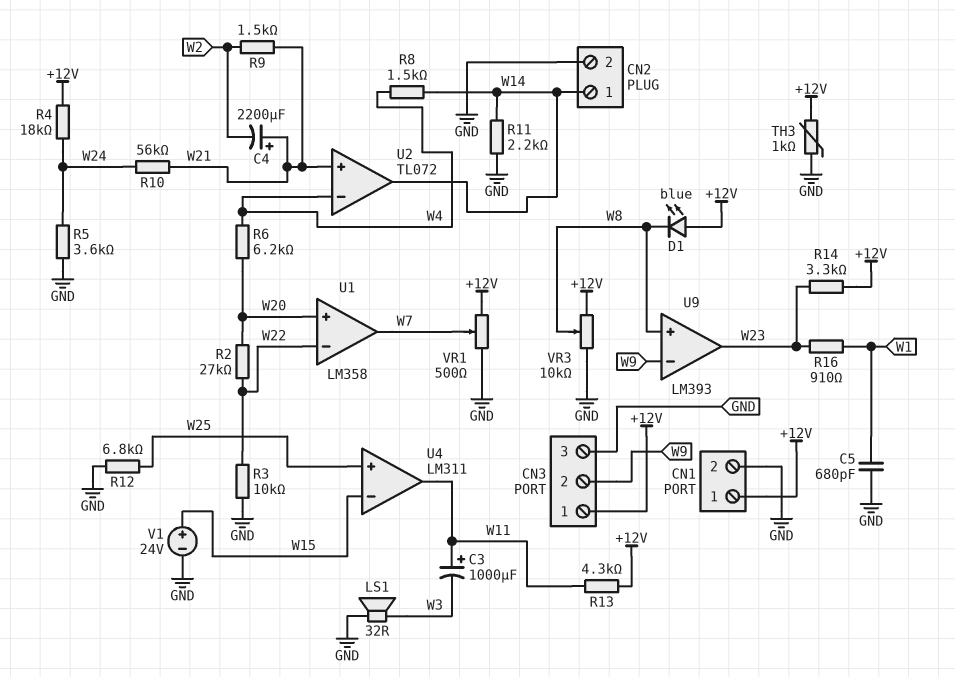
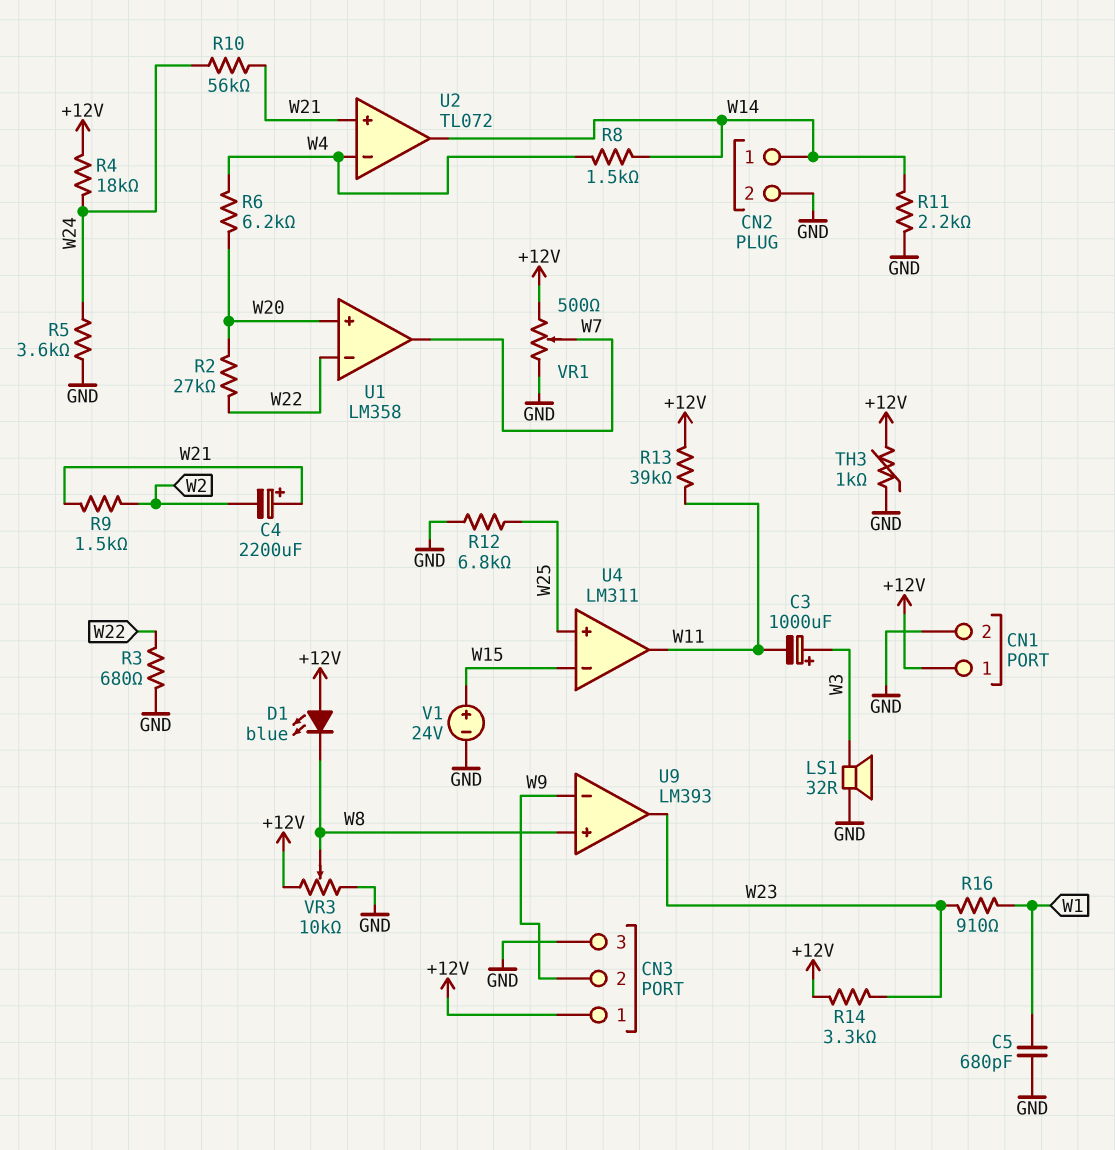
C3: 1000uF (plus W11, minus W3) -> 1000uF (plus W3, minus W11)
R3: 10k (GND, W22) -> 680 (GND, W22)
R13: 4.3k (+12V, W11) -> 39k (+12V, W11)

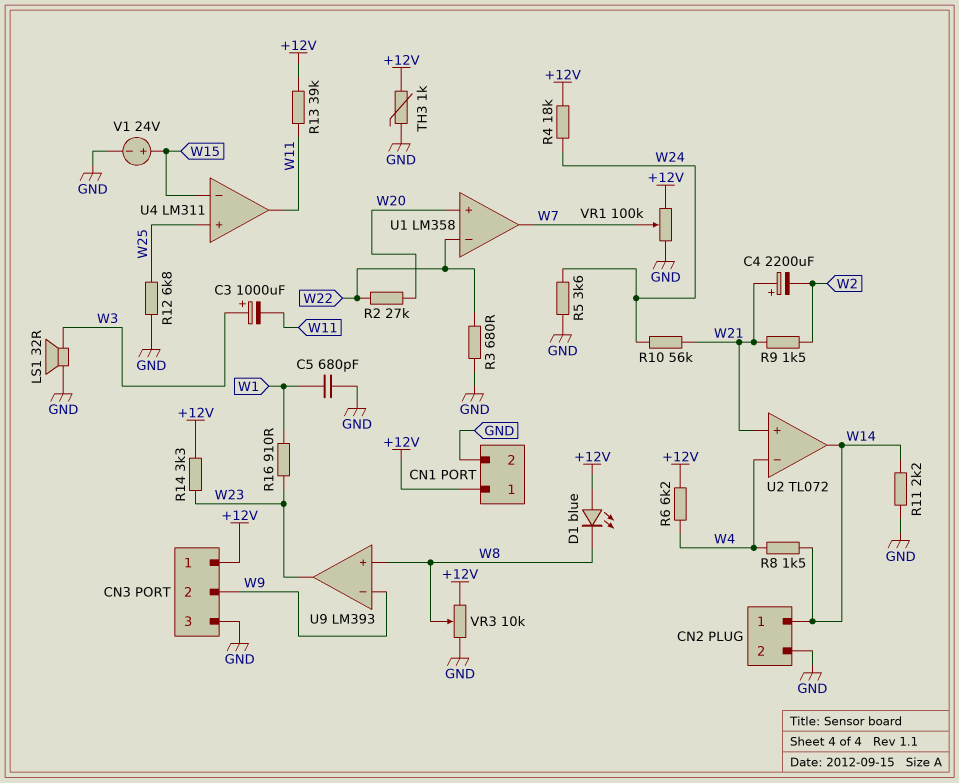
R6: 6.2k (W4, W20) -> 6.2k (+12V, W4)
VR1: 500 (+12V, GND, wiper W7) -> 100k (+12V, GND, wiper W7)

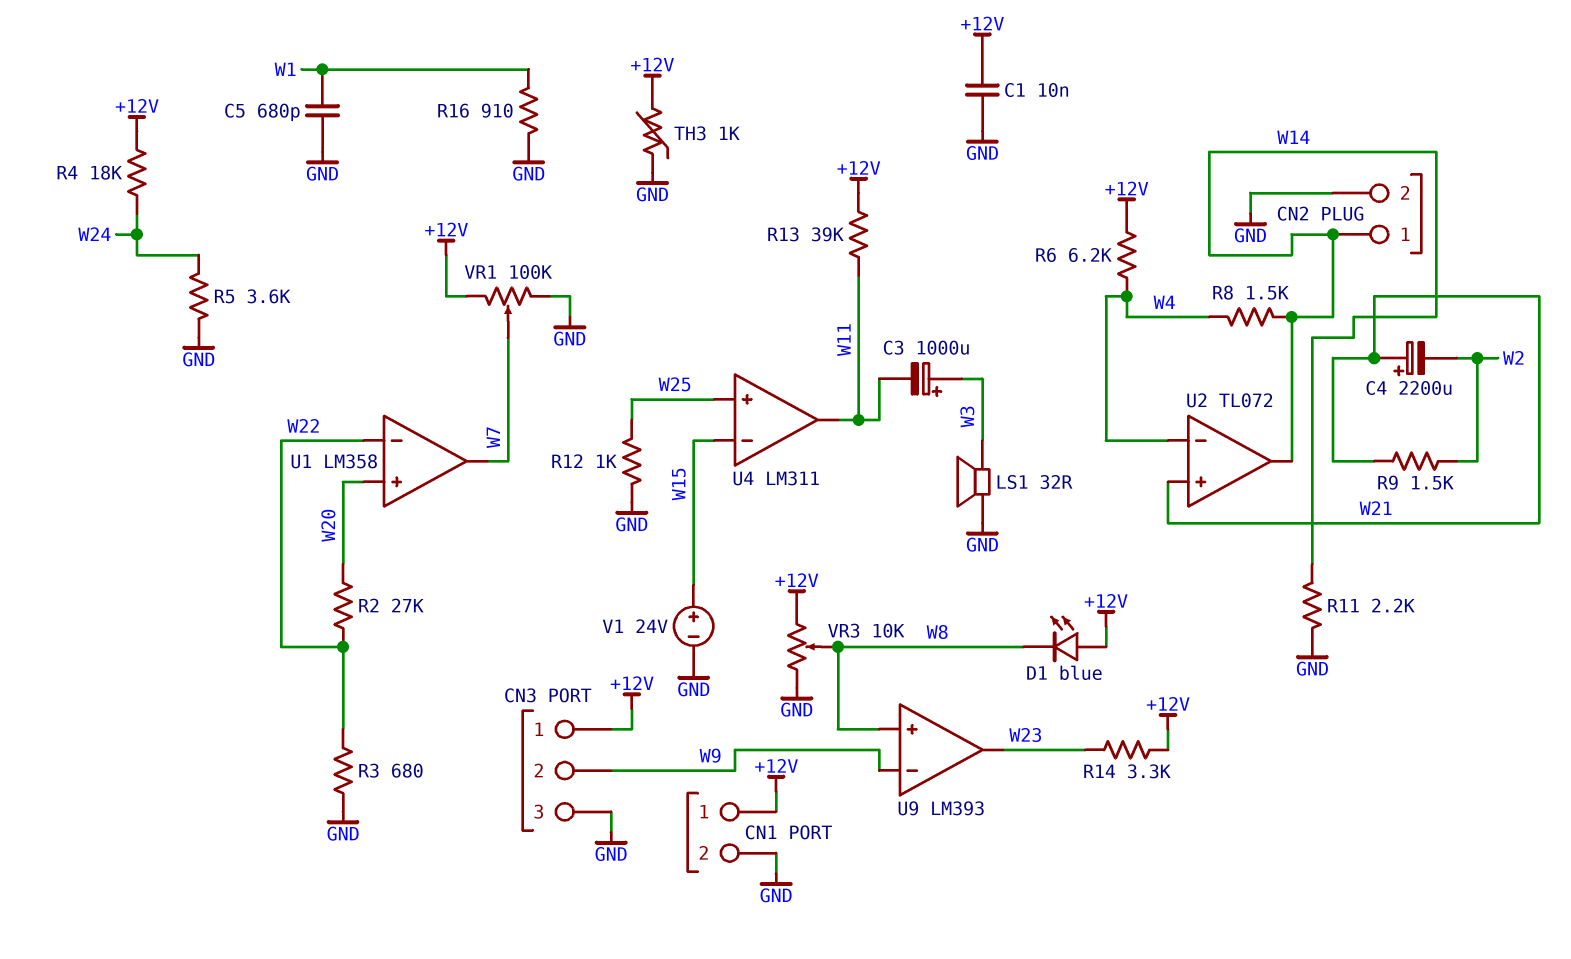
C1: none -> 10nF (+12V, GND)
R10: 56k (W21, W24) -> none
R12: 6.8k (GND, W25) -> 1k (GND, W25)
R16: 910 (W1, W23) -> 910 (GND, W1)

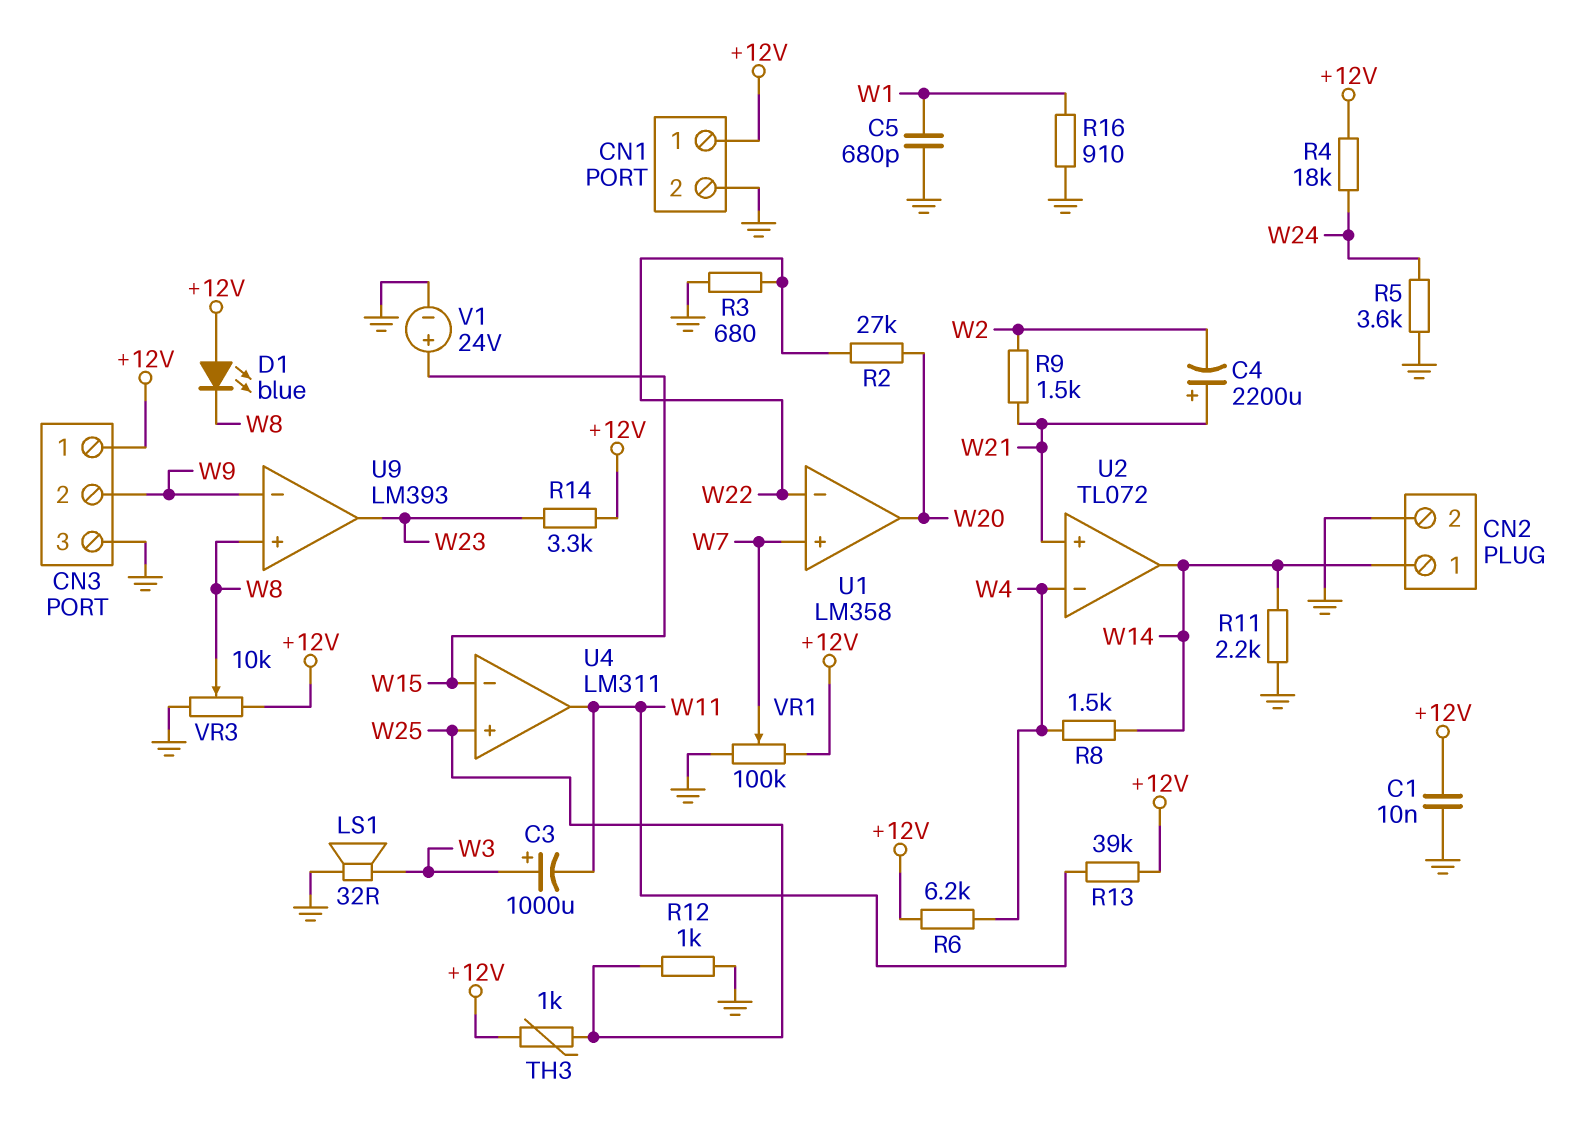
TH3: 1k (+12V, GND) -> 1k (+12V, W25)
U1 pin in+: W20 -> W7
U1 pin out: W7 -> W20

